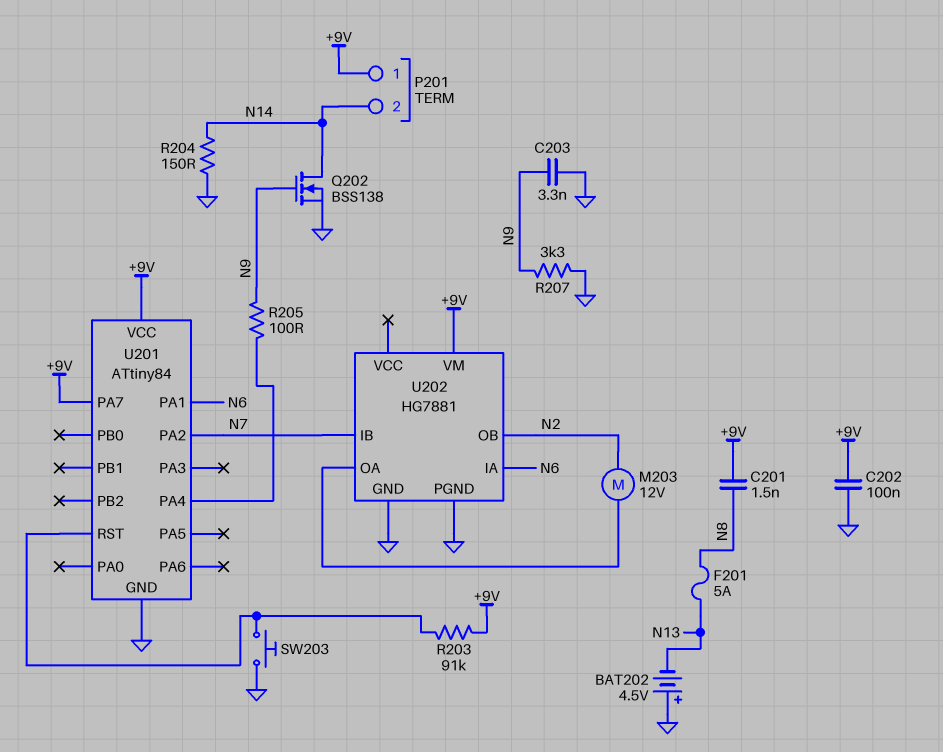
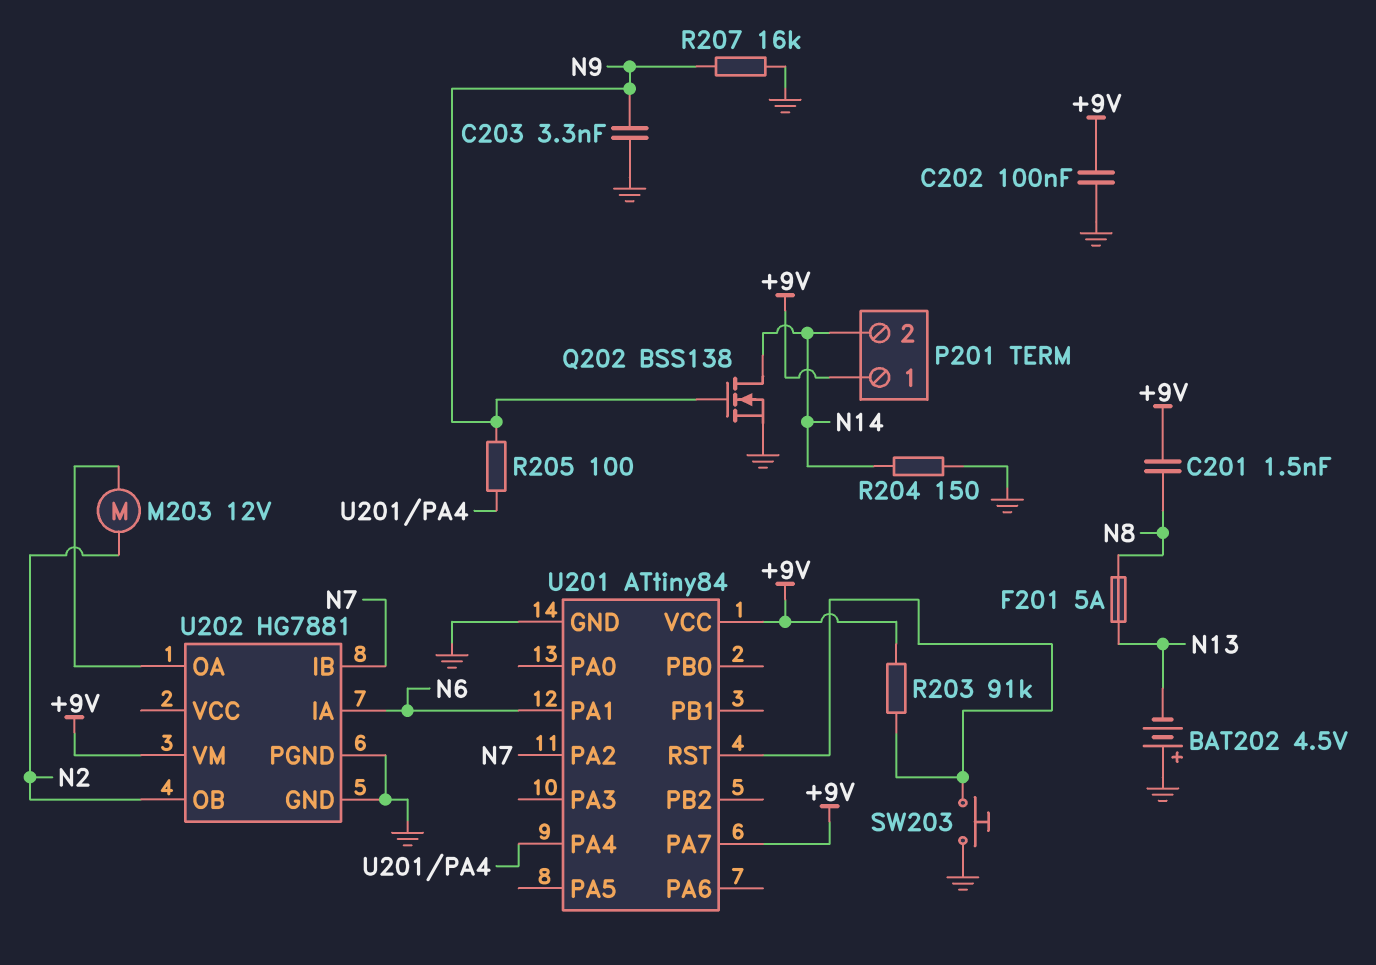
R207: 3.3k (GND, N9) -> 16k (GND, N9)

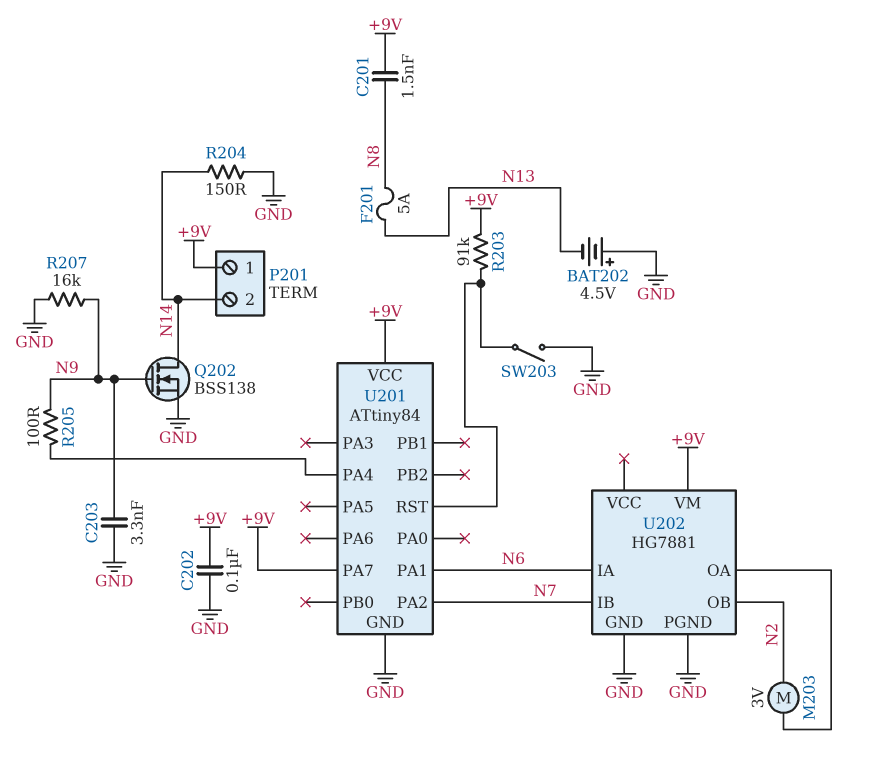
M203: motor 12V (N2, U202/OA) -> motor 3V (N2, U202/OA)
SW203: button (GND, U201/RST) -> switch (GND, U201/RST)

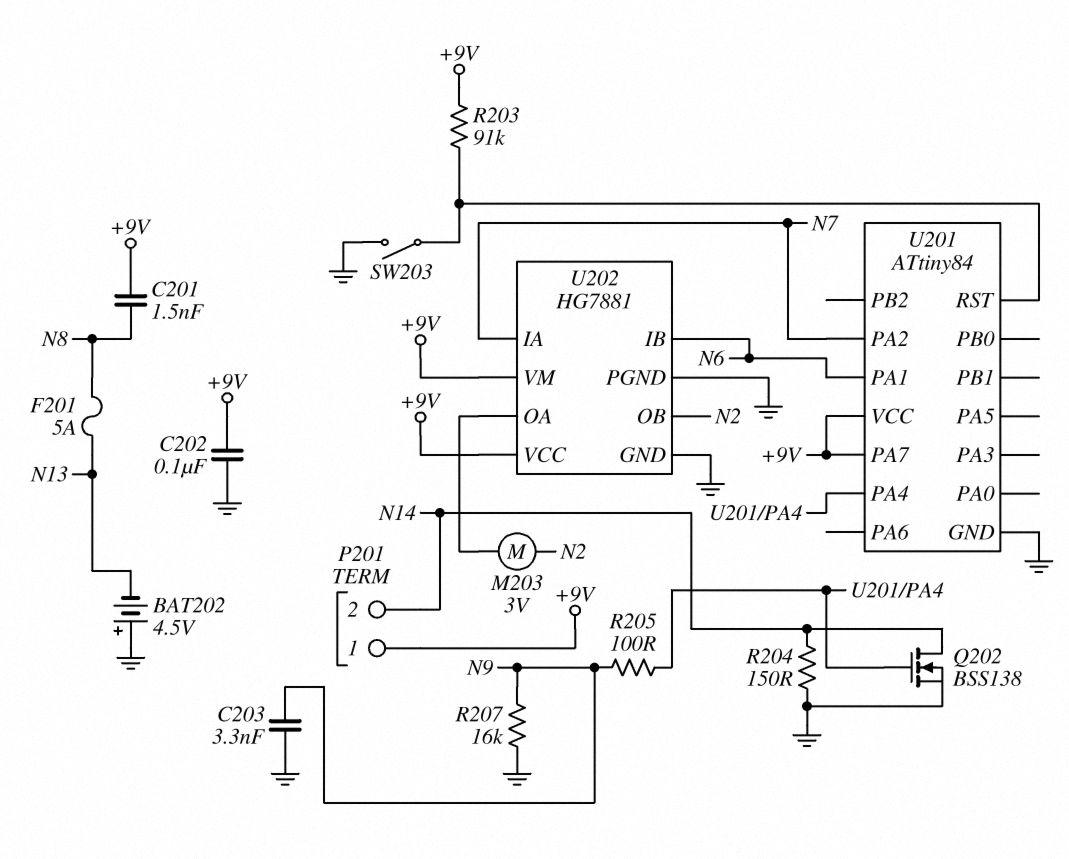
Q202: NMOS BSS138 (G N9, D N14, S GND) -> NMOS BSS138 (G U201/PA4, D N14, S GND)
U202 pin IA: N6 -> N7
U202 pin IB: N7 -> N6
U202 pin VCC: none -> +9V

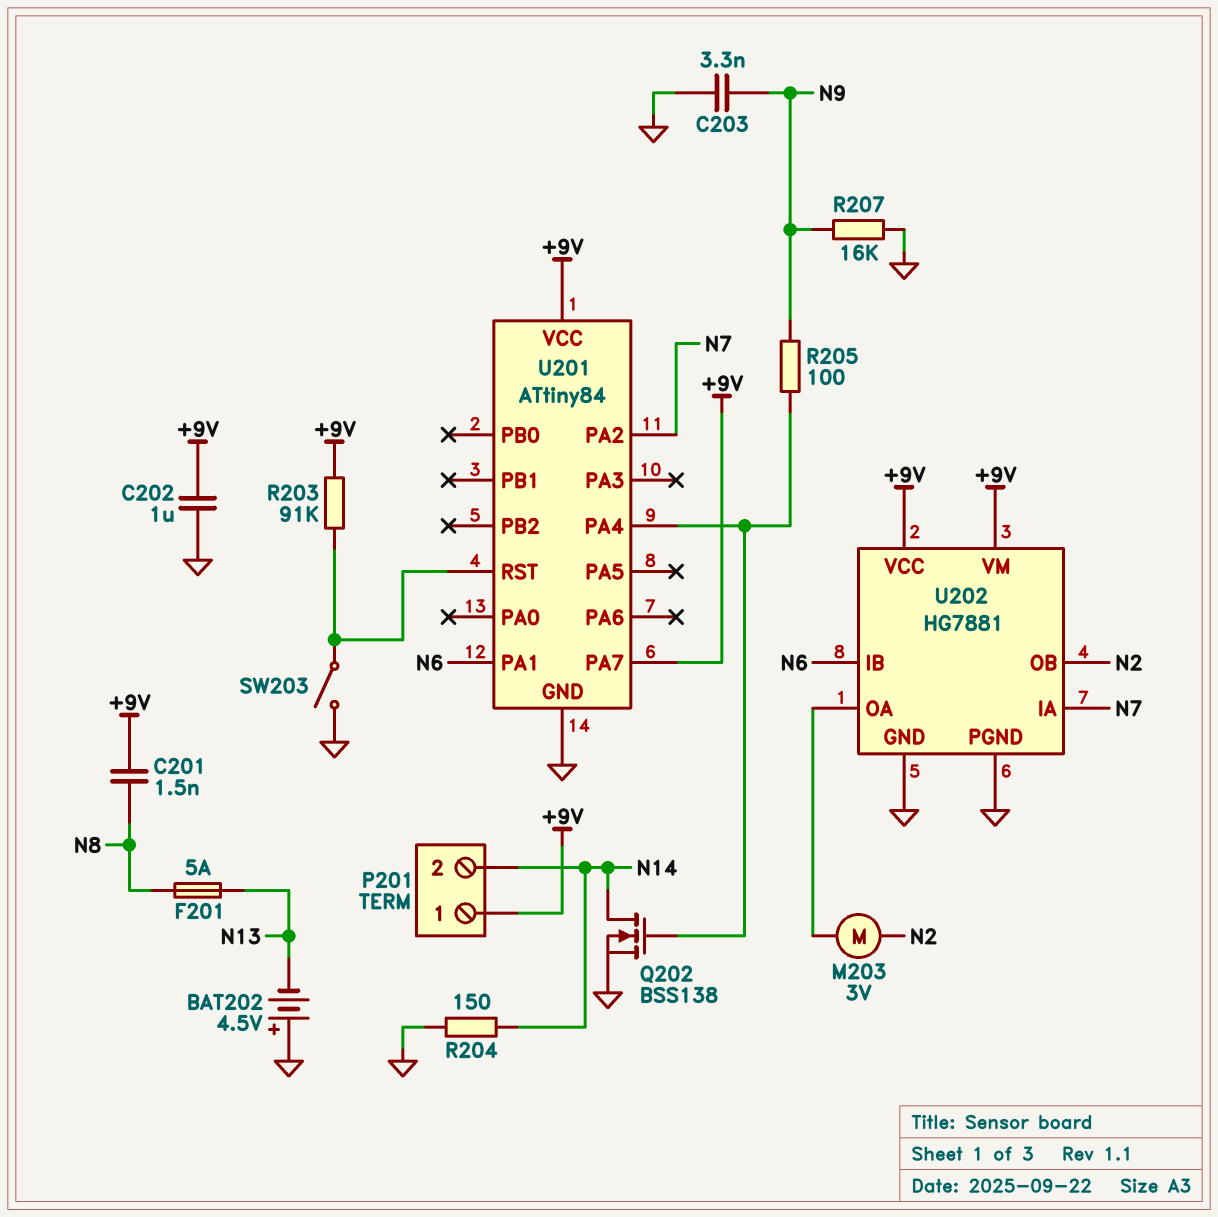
C202: 100nF (+9V, GND) -> 1uF (+9V, GND)

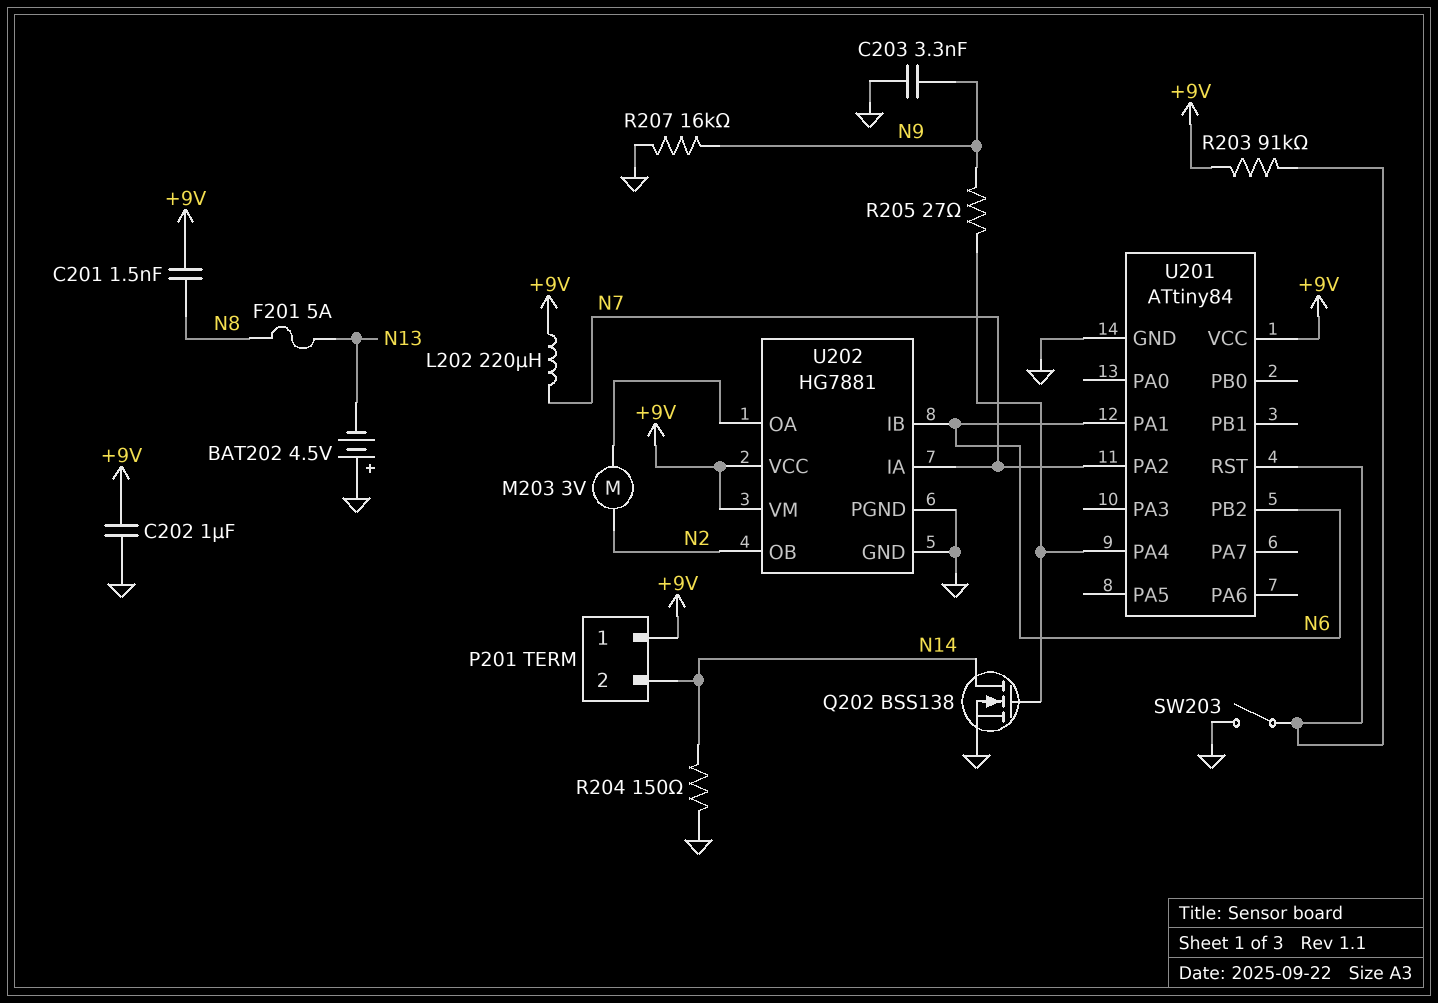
L202: none -> 220uH (+9V, N7)
R205: 100 (N9, U201/PA4) -> 27 (N9, U201/PA4)
U201 pin PA7: +9V -> none
U201 pin PB2: none -> N6

